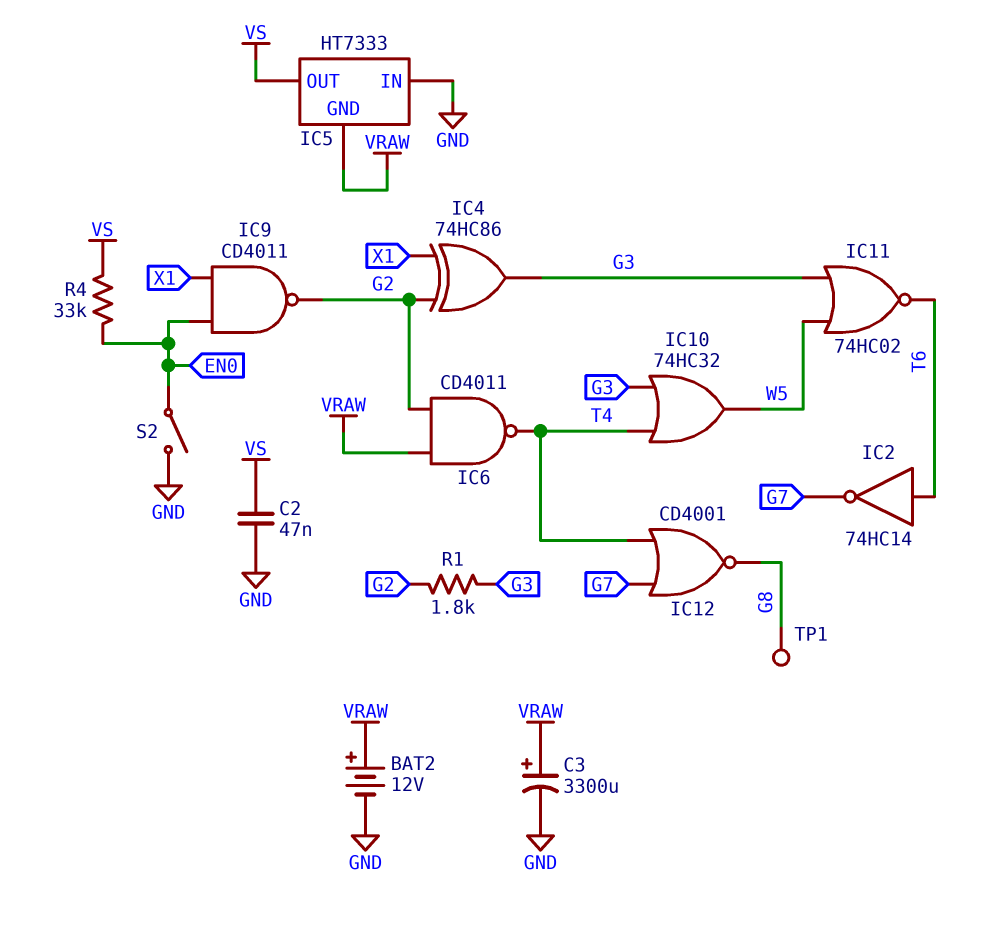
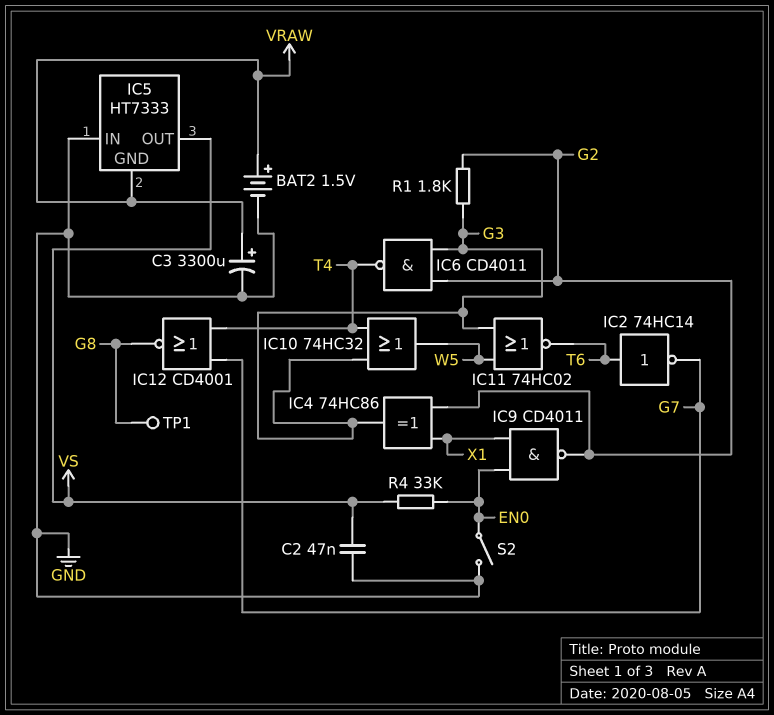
BAT2: 12V (plus VRAW, minus GND) -> 1.5V (plus VRAW, minus GND)
IC6: NAND CD4011 (in G2, in VRAW, out T4) -> NAND CD4011 (in G2, in G3, out T4)

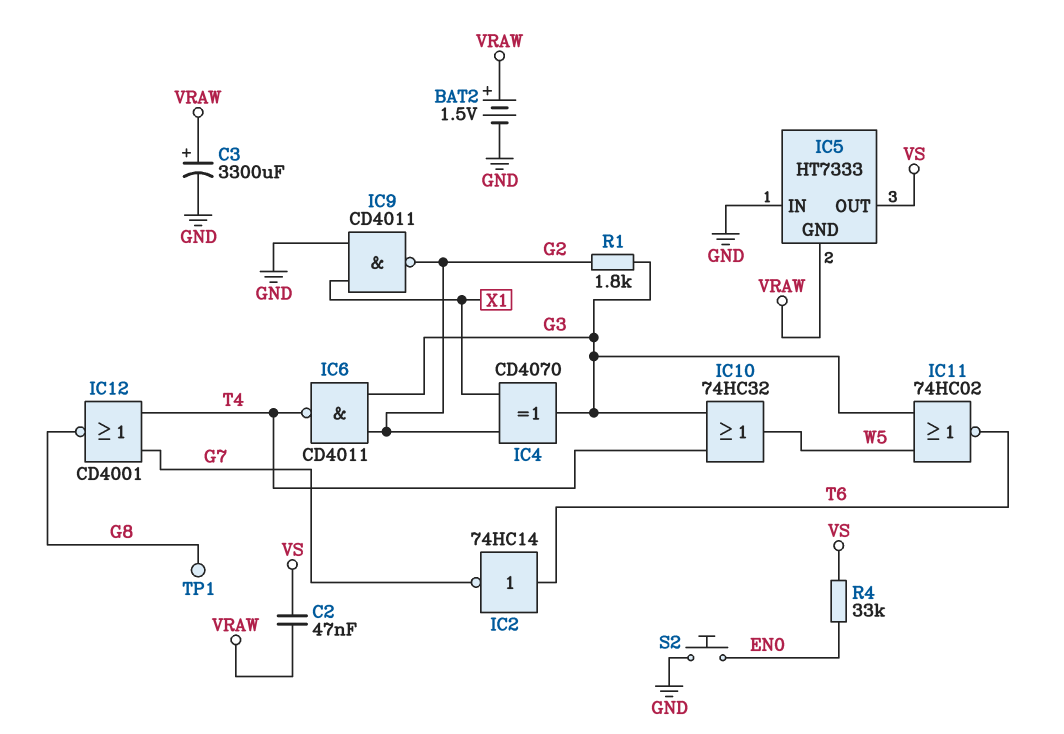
C2: 47nF (GND, VS) -> 47nF (VRAW, VS)
IC4: XOR 74HC86 (in G2, in X1, out G3) -> XOR CD4070 (in G2, in X1, out G3)
IC9: NAND CD4011 (in EN0, in X1, out G2) -> NAND CD4011 (in GND, in X1, out G2)
S2: switch (EN0, GND) -> button (EN0, GND)

